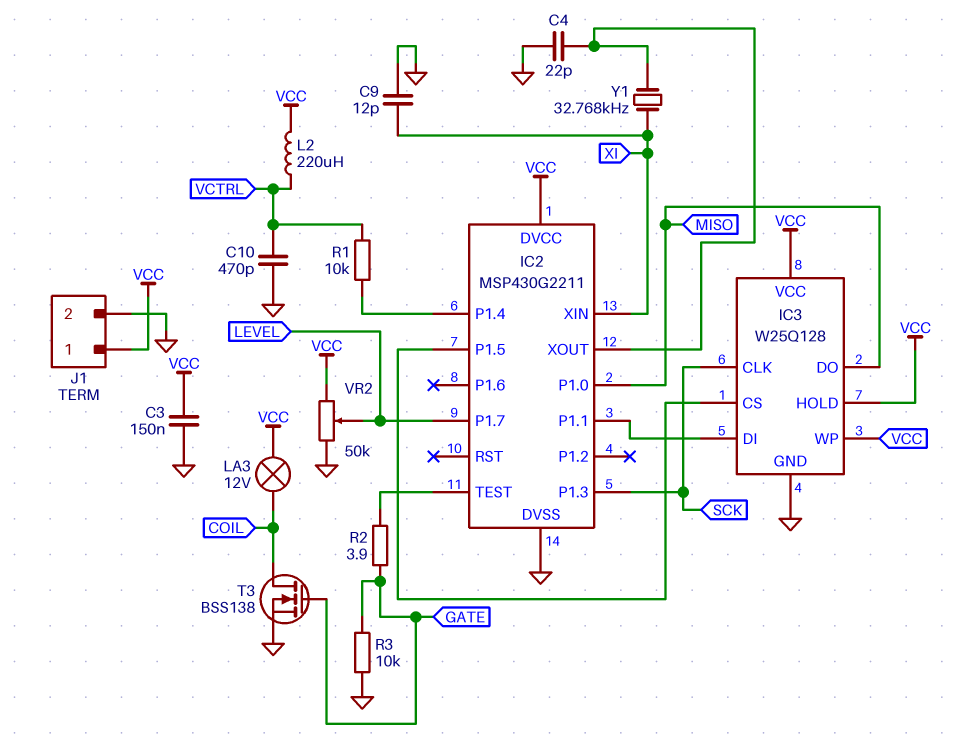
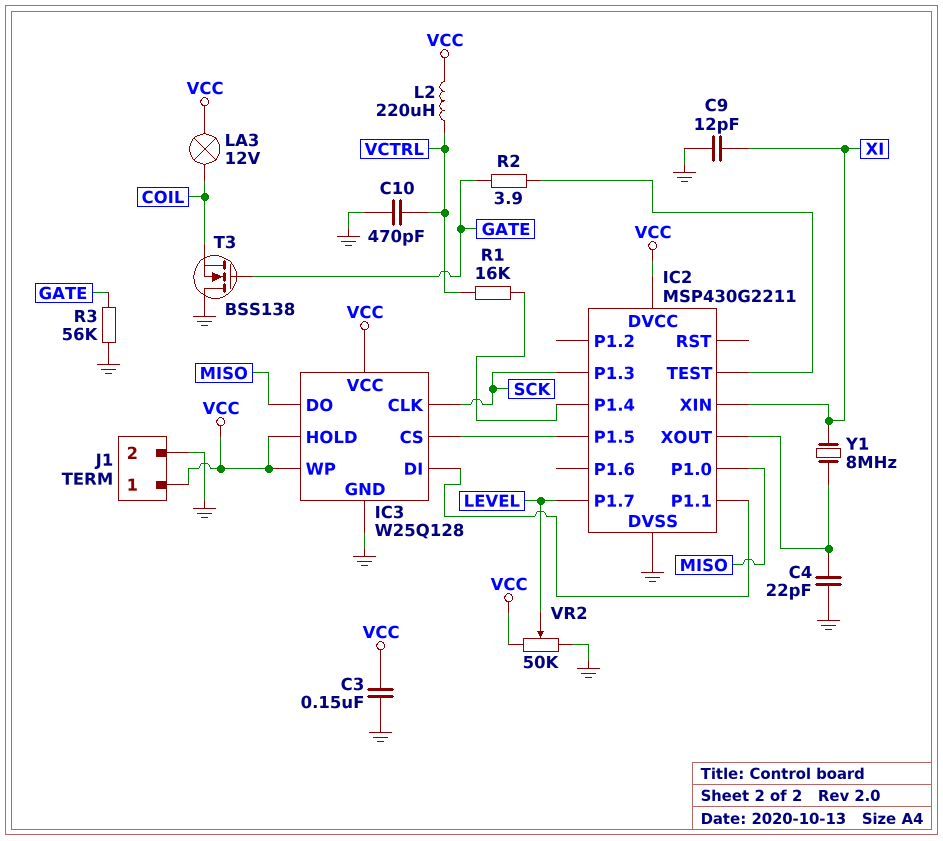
R1: 10k (IC2/P1.4, VCTRL) -> 16k (IC2/P1.4, VCTRL)
R3: 10k (GATE, GND) -> 56k (GATE, GND)
T3: NMOS BSS138 (G GATE, D COIL, S GND) -> NMOS BSS138 (G GATE, D GND, S COIL)
Y1: 32.768kHz (IC2/XOUT, XI) -> 8MHz (IC2/XOUT, XI)

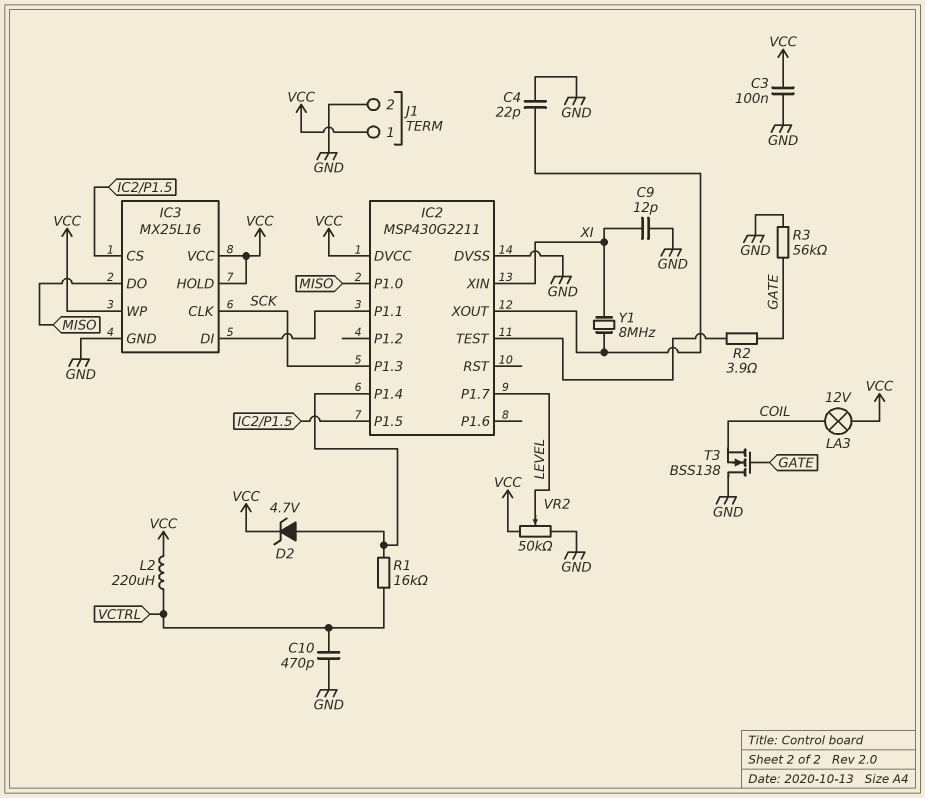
C3: 150nF (GND, VCC) -> 100nF (GND, VCC)
D2: none -> zener 4.7V (A IC2/P1.4, K VCC)
IC3: W25Q128 -> MX25L16

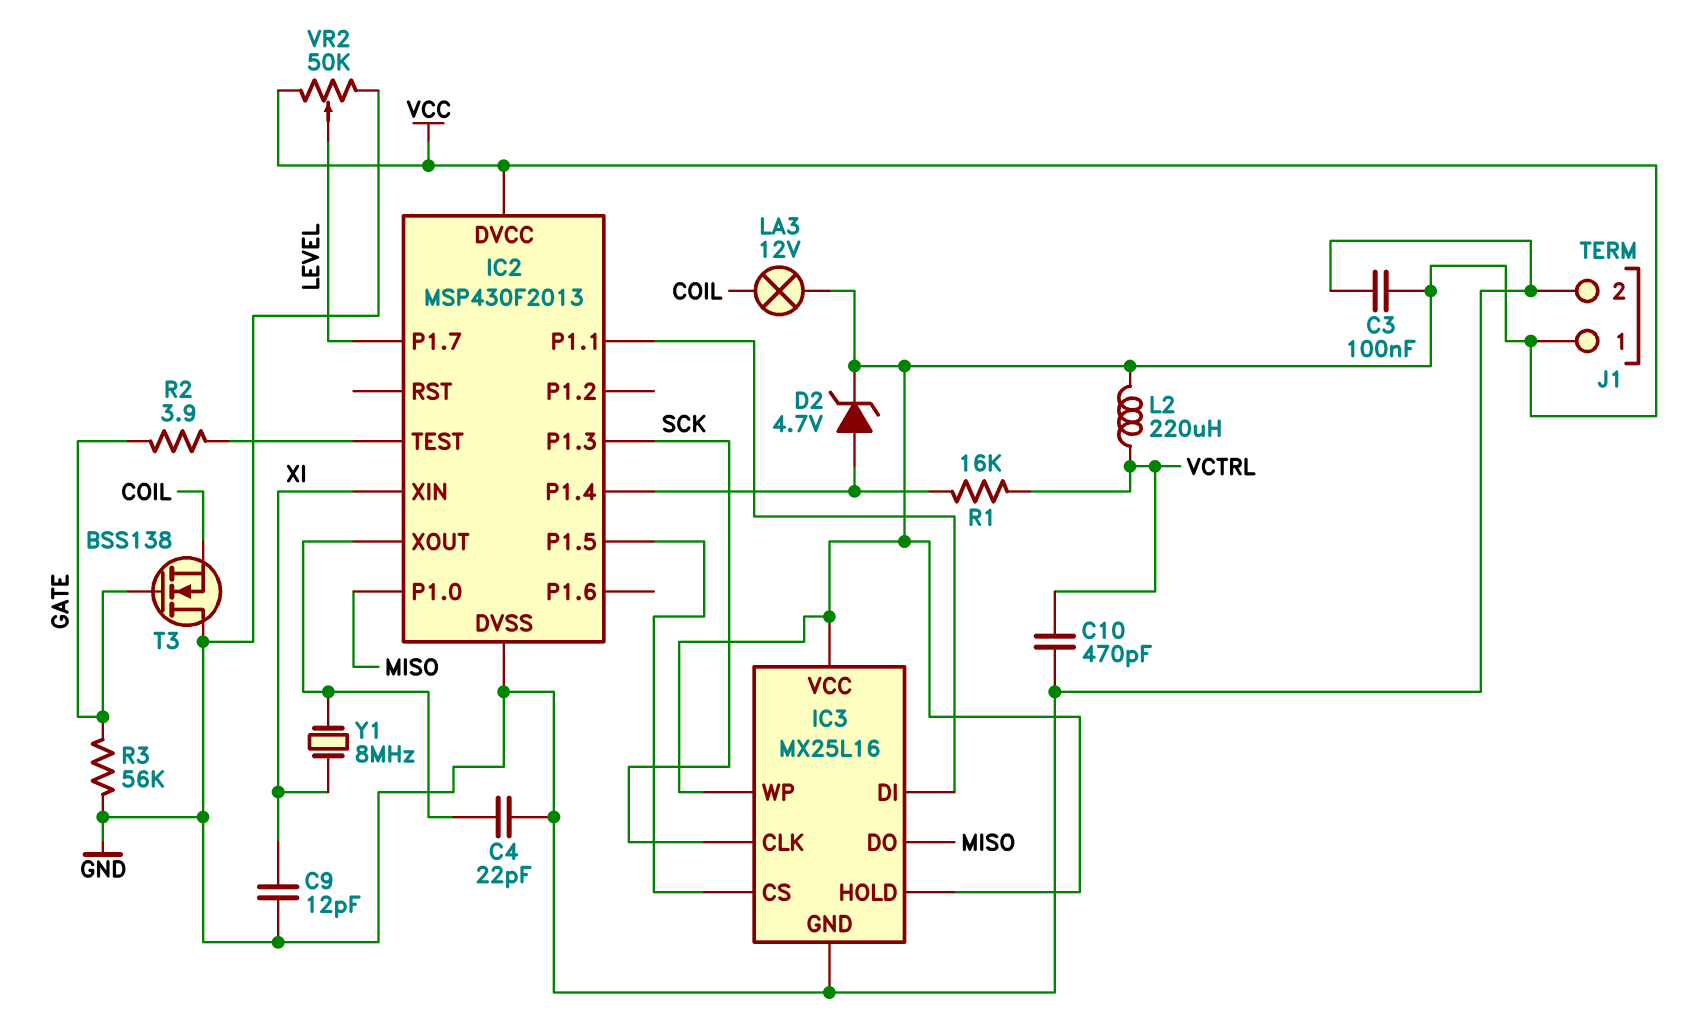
IC2: MSP430G2211 -> MSP430F2013

